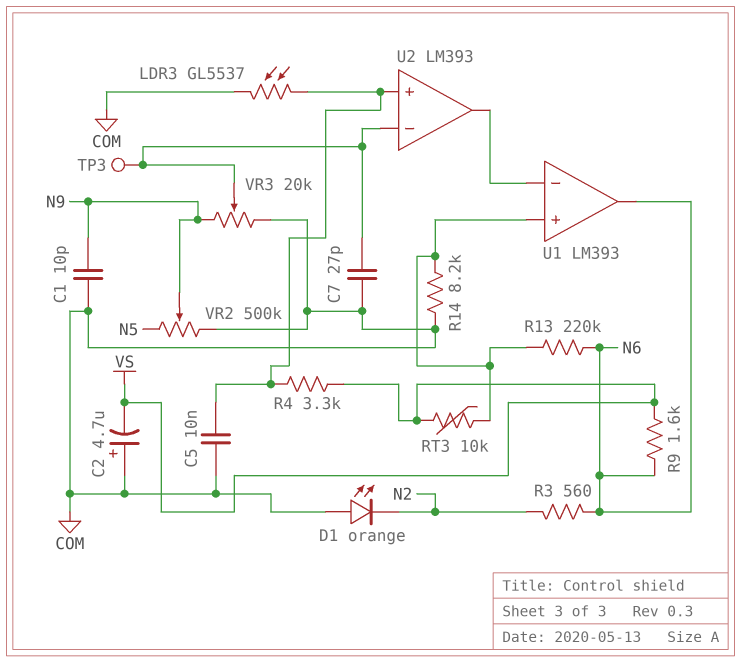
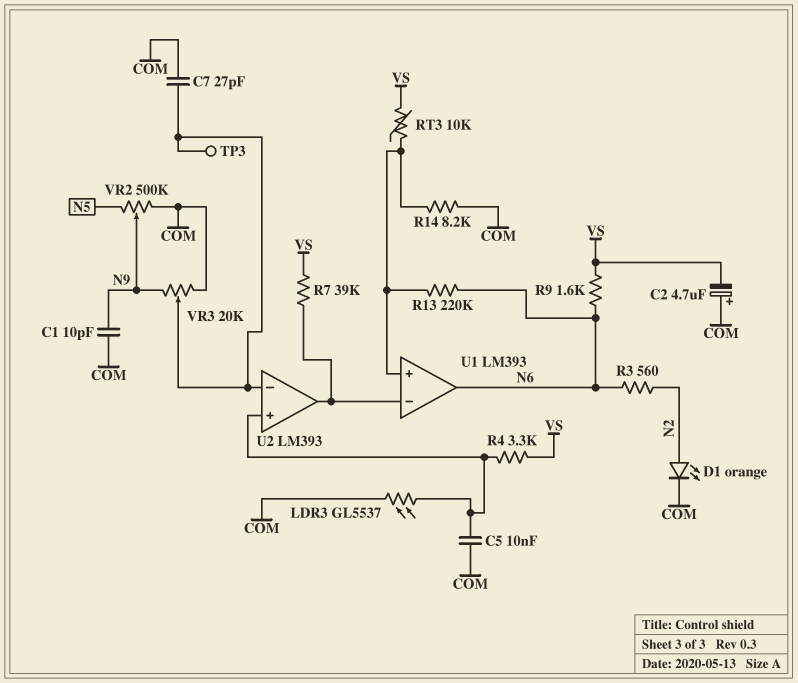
D1: LED orange (A COM, K N2) -> LED orange (A N2, K COM)
R7: none -> 39k (U1/in-, VS)

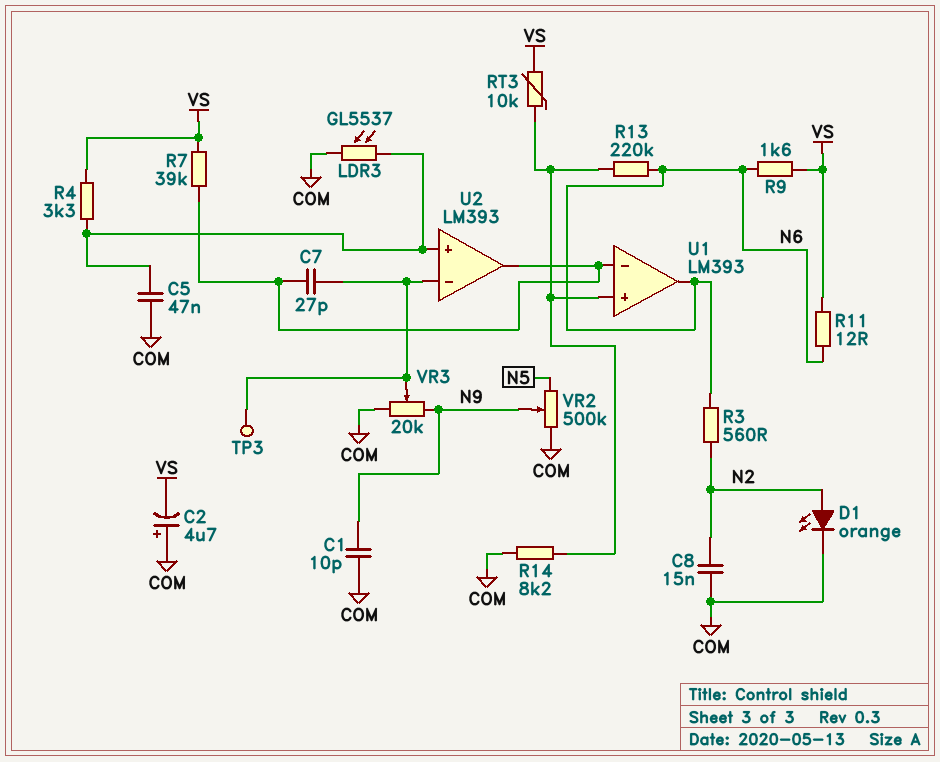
C5: 10nF (COM, U2/in+) -> 47nF (COM, U2/in+)
C7: 27pF (COM, U2/in-) -> 27pF (U1/in-, U2/in-)
C8: none -> 15nF (COM, N2)
R11: none -> 12 (N6, VS)

